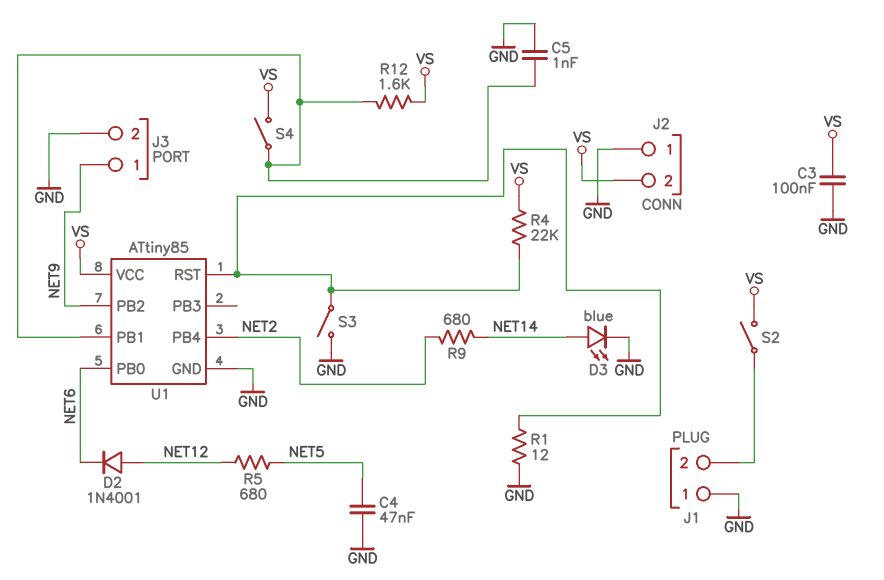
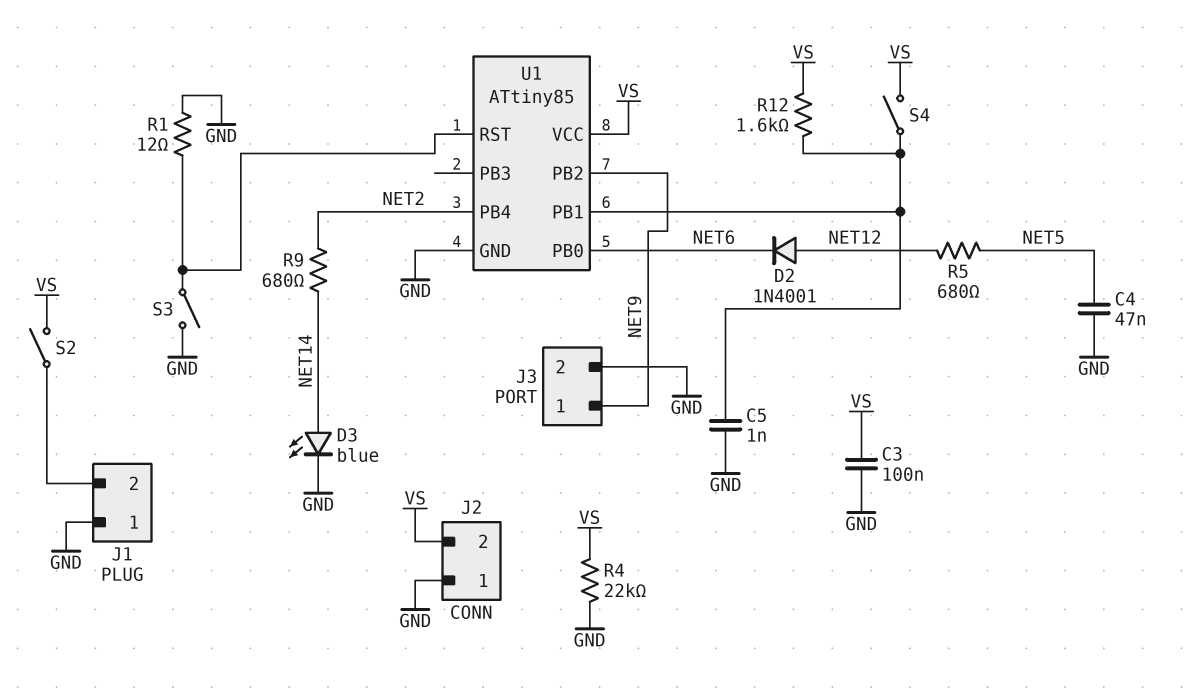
R4: 22k (U1/RST, VS) -> 22k (GND, VS)

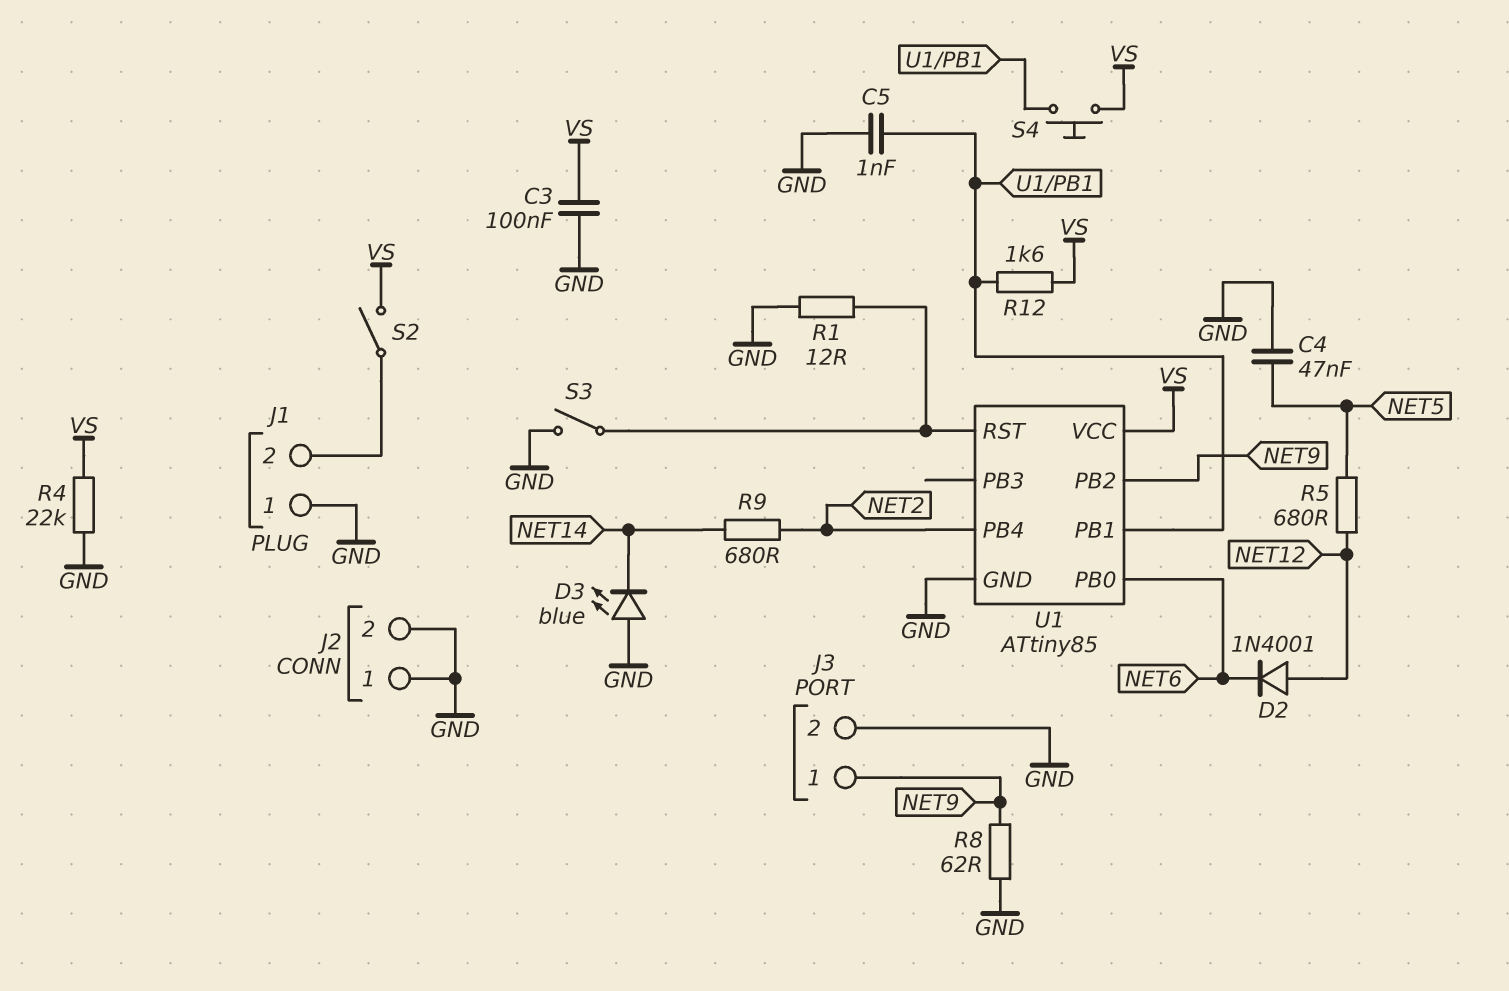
D3: LED blue (A NET14, K GND) -> LED blue (A GND, K NET14)
J2 pin 2: VS -> GND
R8: none -> 62 (GND, NET9)
S4: switch (U1/PB1, VS) -> button (U1/PB1, VS)

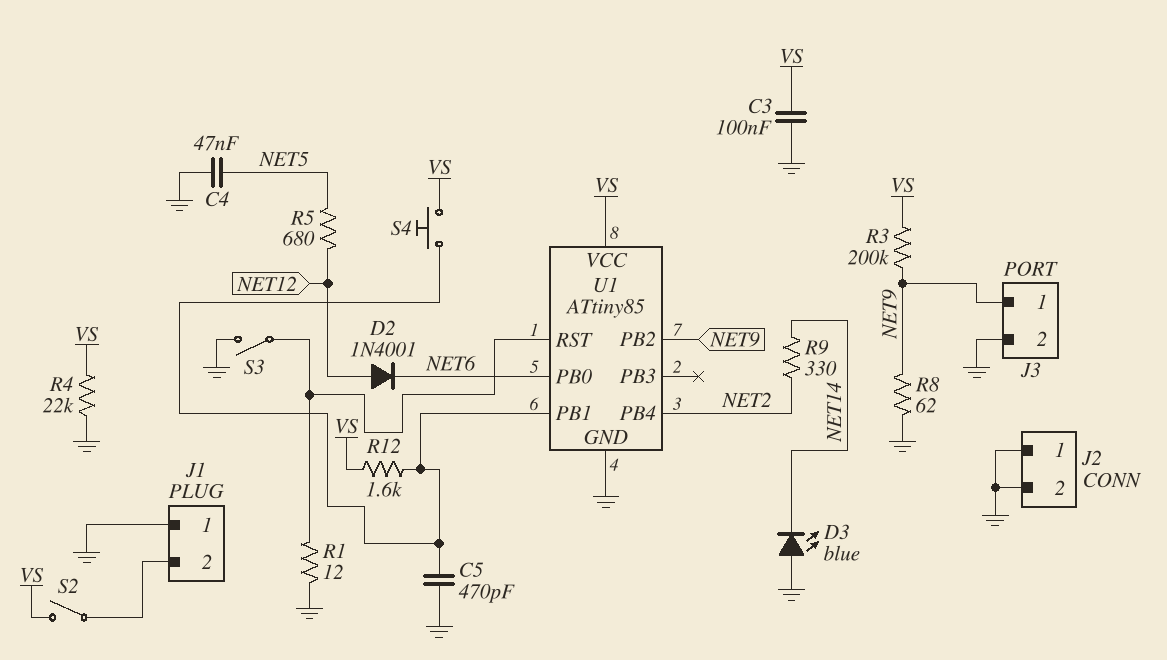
C5: 1nF (GND, U1/PB1) -> 470pF (GND, U1/PB1)
R3: none -> 200k (NET9, VS)
R9: 680 (NET2, NET14) -> 330 (NET2, NET14)

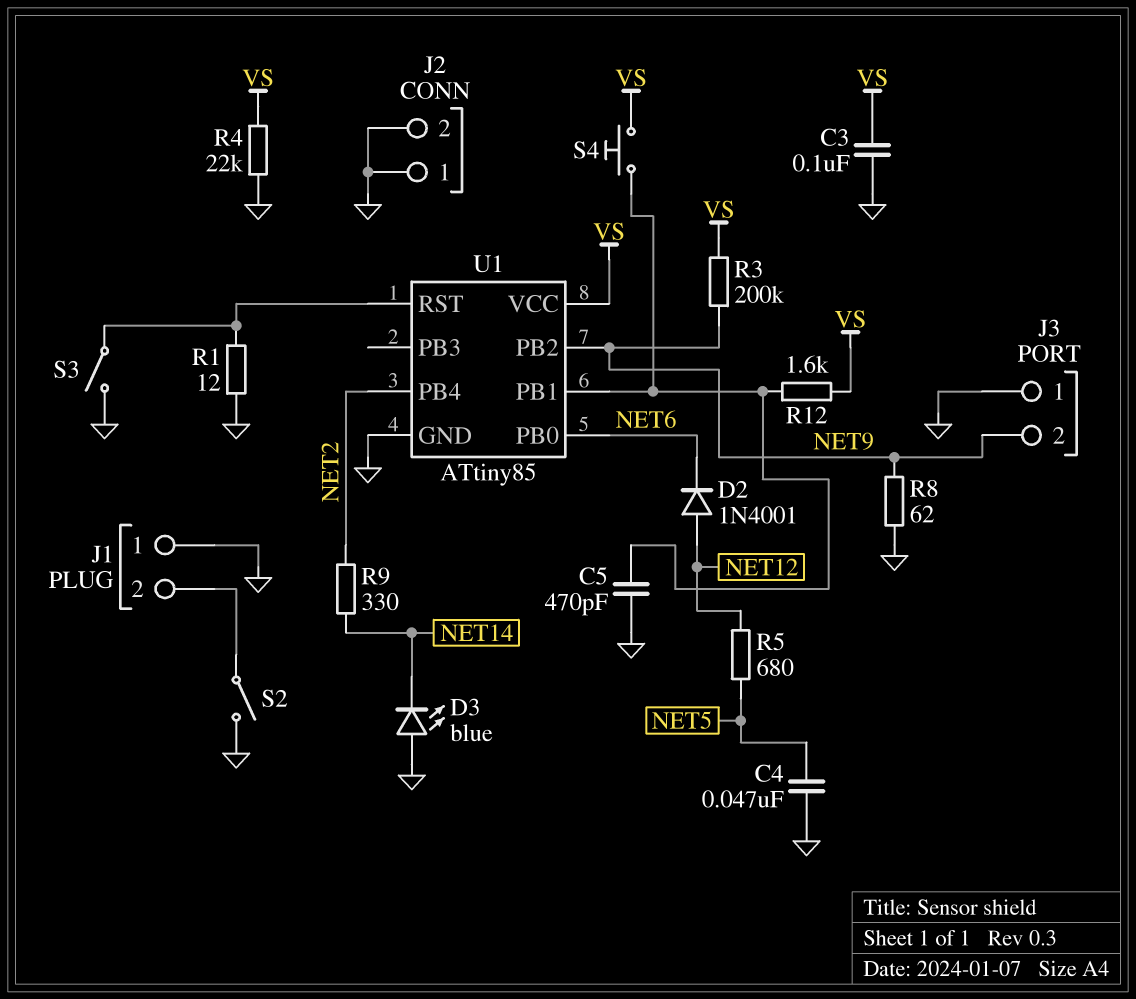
J3 pin 1: NET9 -> GND
J3 pin 2: GND -> NET9
S2: switch (J1/2, VS) -> switch (GND, J1/2)

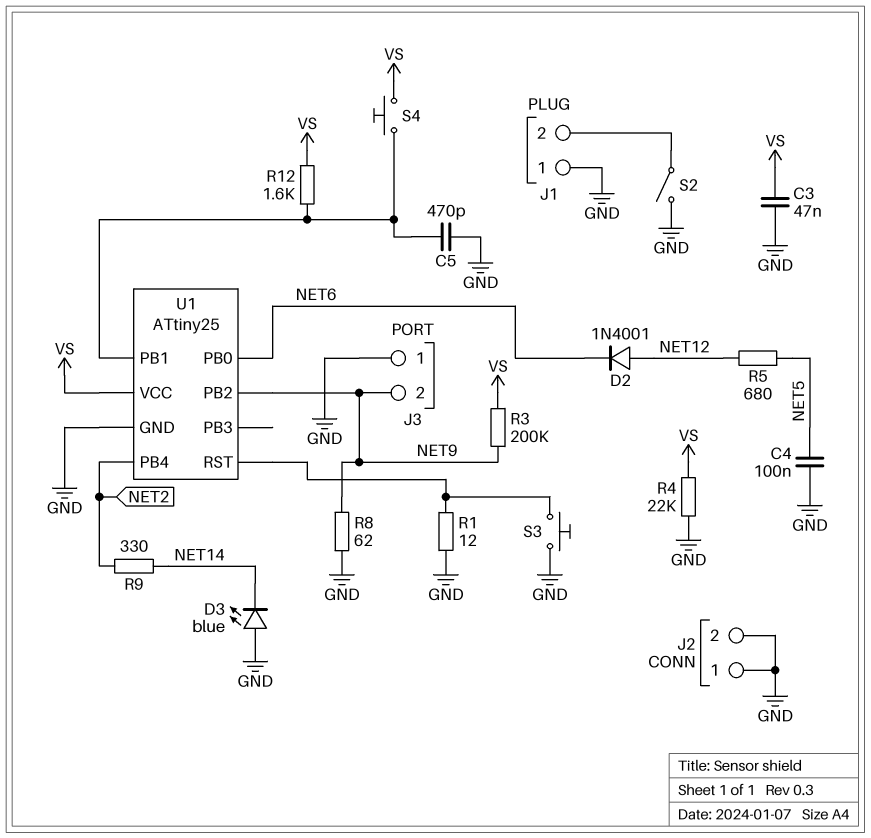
C3: 100nF (GND, VS) -> 47nF (GND, VS)
C4: 47nF (GND, NET5) -> 100nF (GND, NET5)
S3: switch (GND, U1/RST) -> button (GND, U1/RST)
U1: ATtiny85 -> ATtiny25

